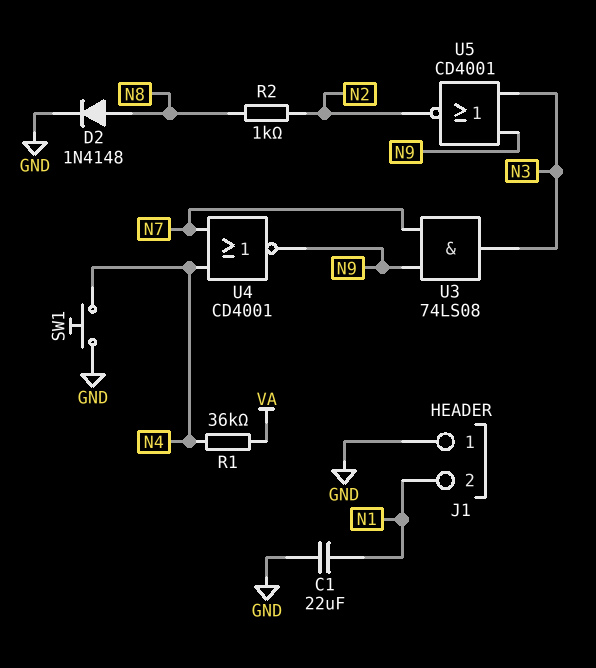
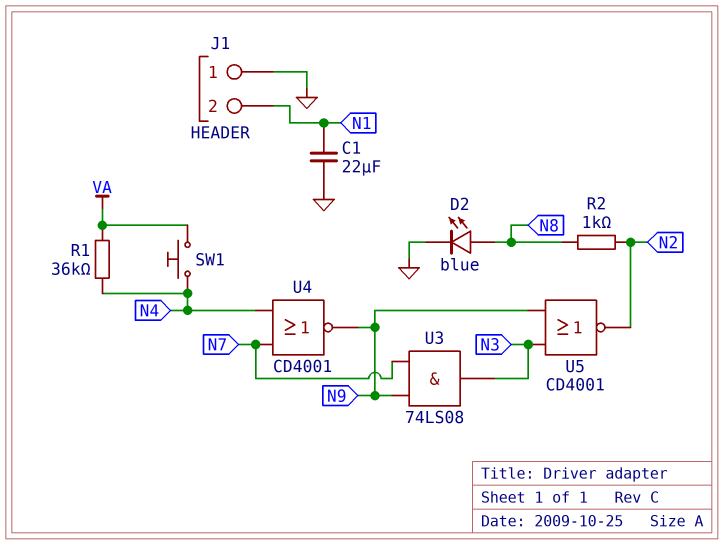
D2: diode 1N4148 (A N8, K GND) -> LED blue (A N8, K GND)
SW1: button (GND, N4) -> button (N4, VA)

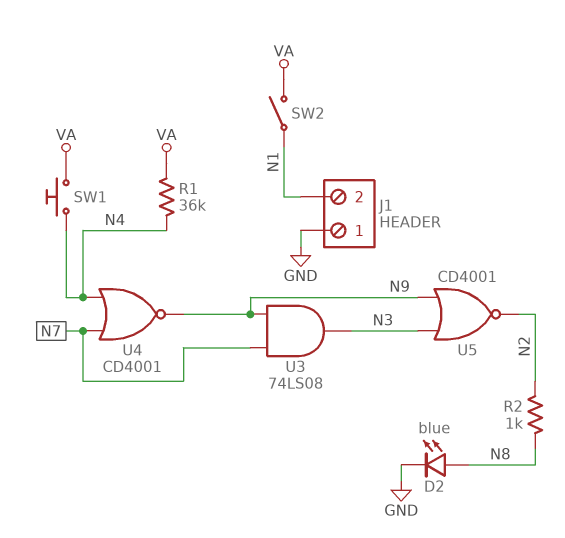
C1: 22uF (GND, N1) -> none
SW2: none -> switch (N1, VA)

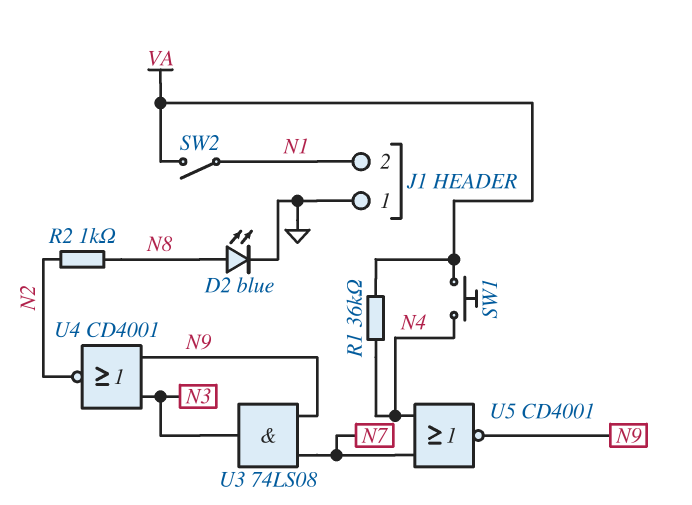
U4: NOR CD4001 (in N4, in N7, out N9) -> NOR CD4001 (in N3, in N9, out N2)
U5: NOR CD4001 (in N3, in N9, out N2) -> NOR CD4001 (in N4, in N7, out N9)

